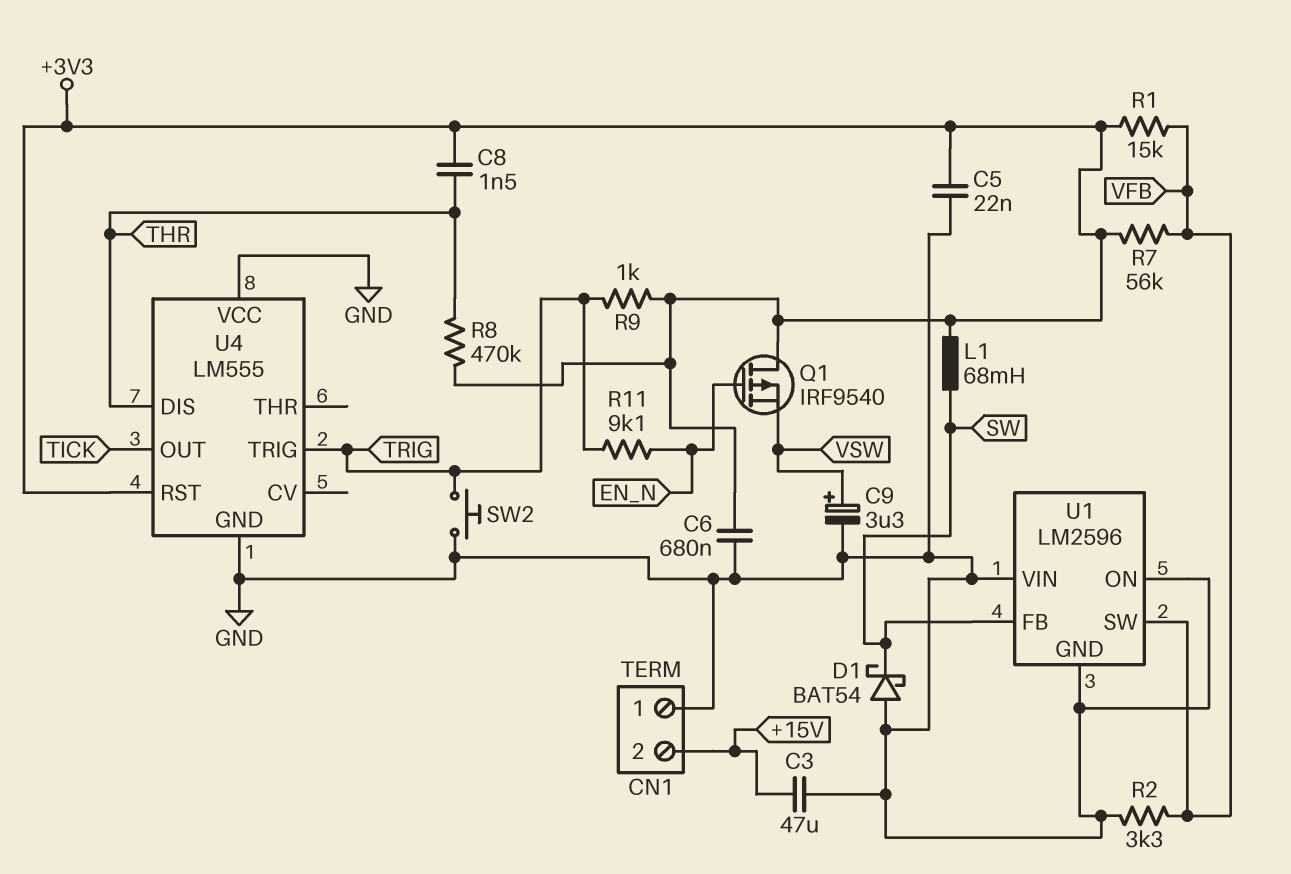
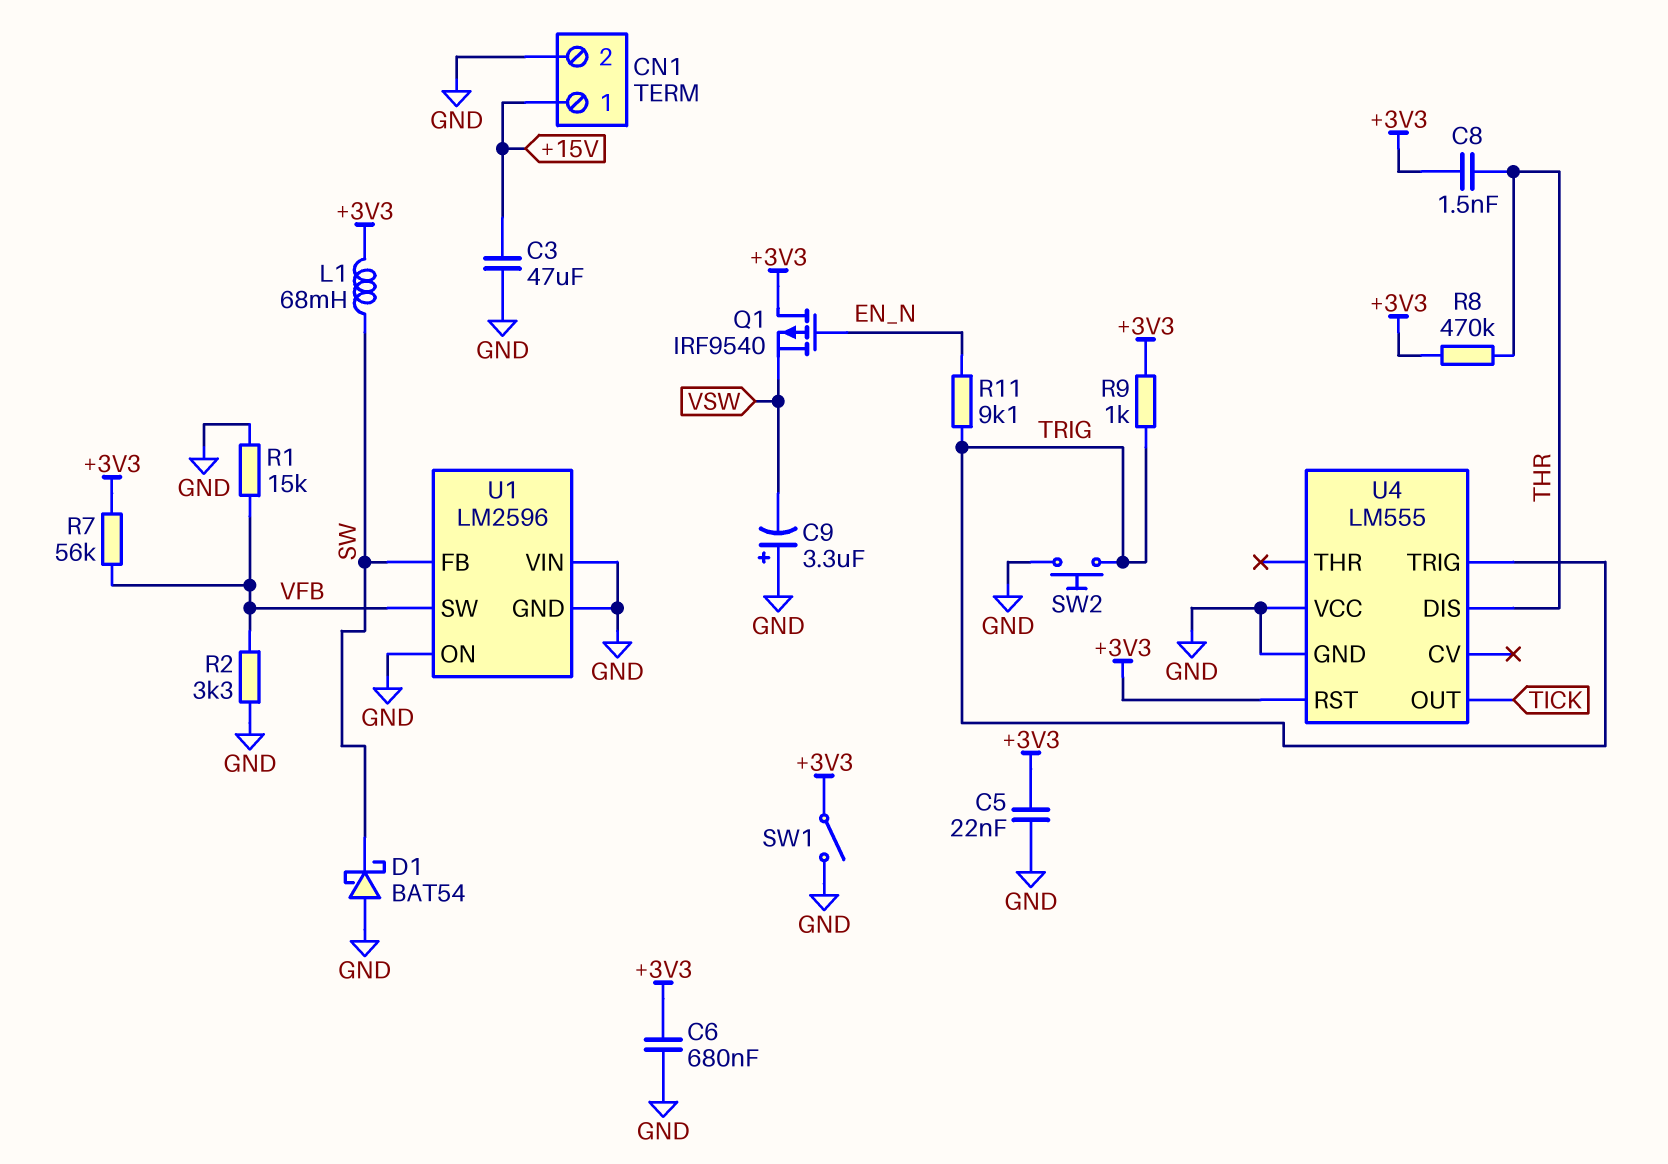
C9: 3.3uF (plus VSW, minus GND) -> 3.3uF (plus GND, minus VSW)
CN1 pin 1: GND -> +15V
CN1 pin 2: +15V -> GND
R1: 15k (+3V3, VFB) -> 15k (GND, VFB)
SW1: none -> switch (+3V3, GND)

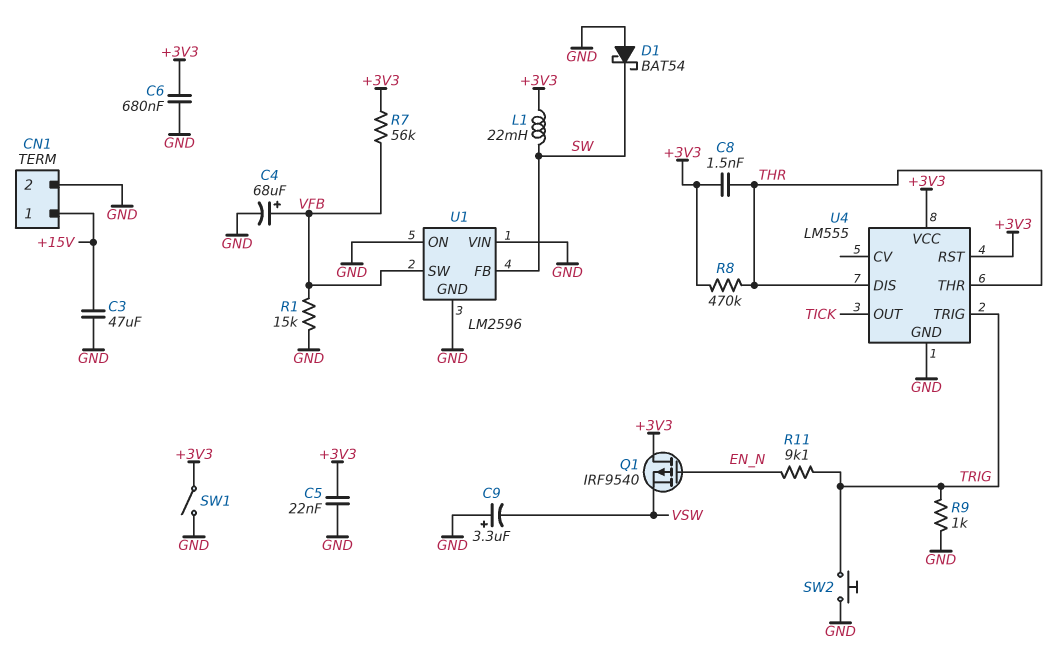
C4: none -> 68uF (plus VFB, minus GND)
L1: 68mH (+3V3, SW) -> 22mH (+3V3, SW)
R2: 3.3k (GND, VFB) -> none
R9: 1k (+3V3, TRIG) -> 1k (GND, TRIG)
U4 pin THR: none -> THR
U4 pin VCC: GND -> +3V3

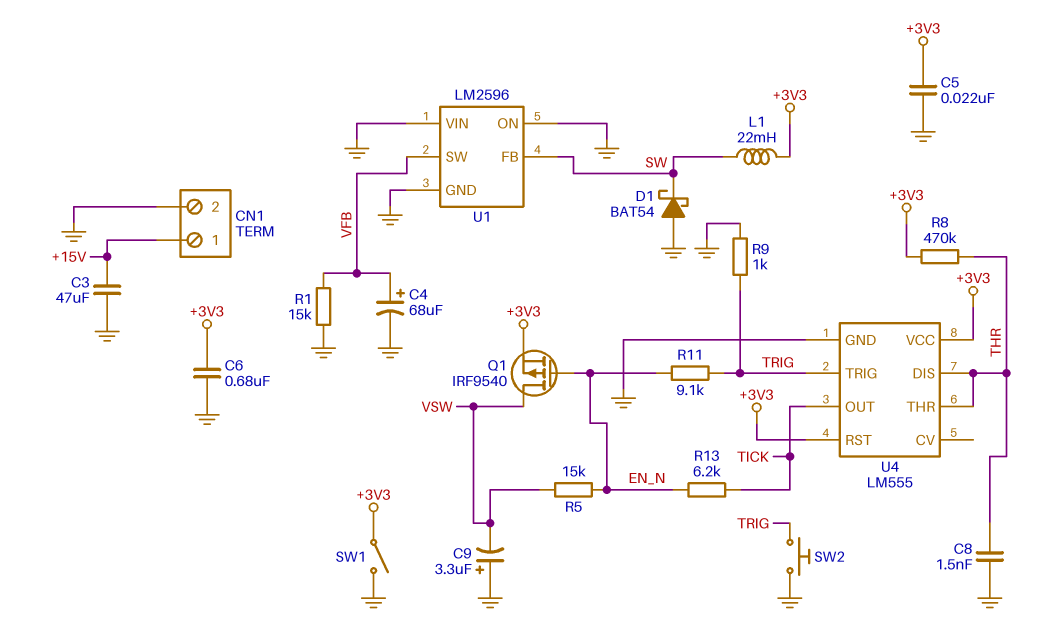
C8: 1.5nF (+3V3, THR) -> 1.5nF (GND, THR)
Q1: PMOS IRF9540 (G EN_N, D +3V3, S VSW) -> PMOS IRF9540 (G EN_N, D VSW, S +3V3)
R5: none -> 15k (EN_N, VSW)
R7: 56k (+3V3, VFB) -> none
R13: none -> 6.2k (EN_N, TICK)

